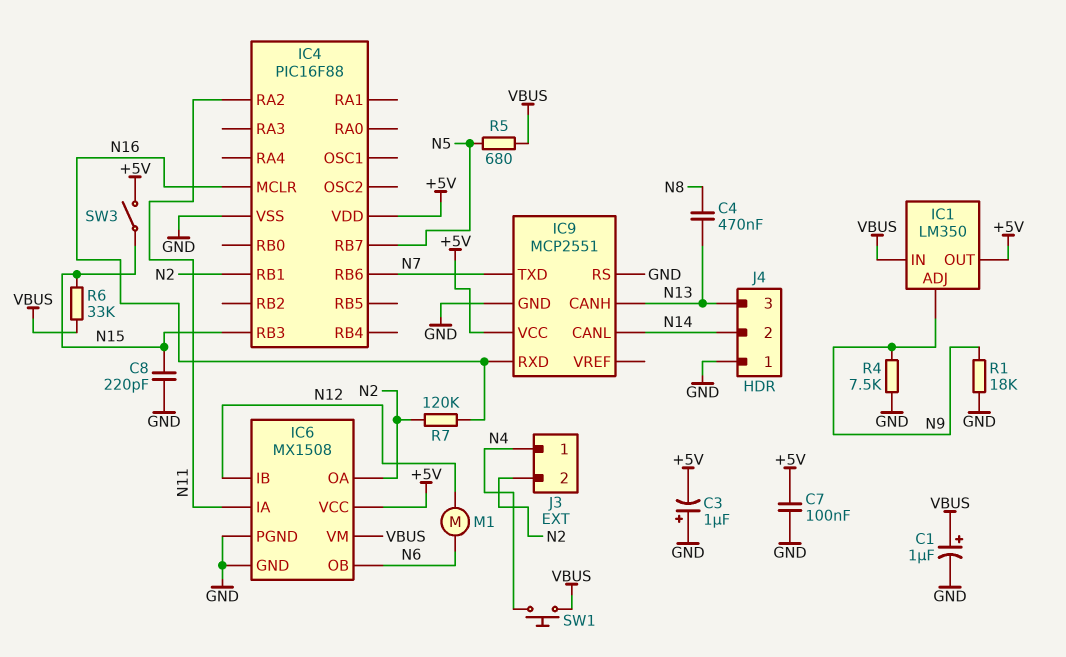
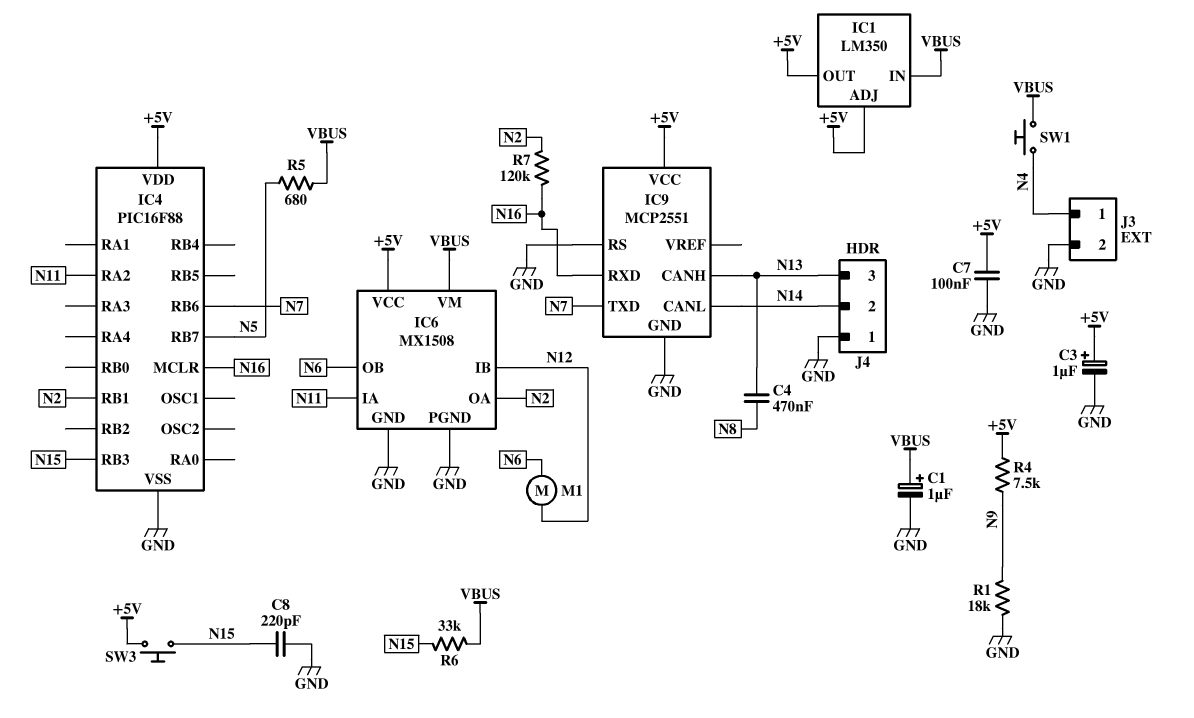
C3: 1uF (plus GND, minus +5V) -> 1uF (plus +5V, minus GND)
IC1 pin ADJ: N9 -> +5V
J3 pin 2: N2 -> GND
R4: 7.5k (GND, N9) -> 7.5k (+5V, N9)
SW3: switch (+5V, N15) -> button (+5V, N15)

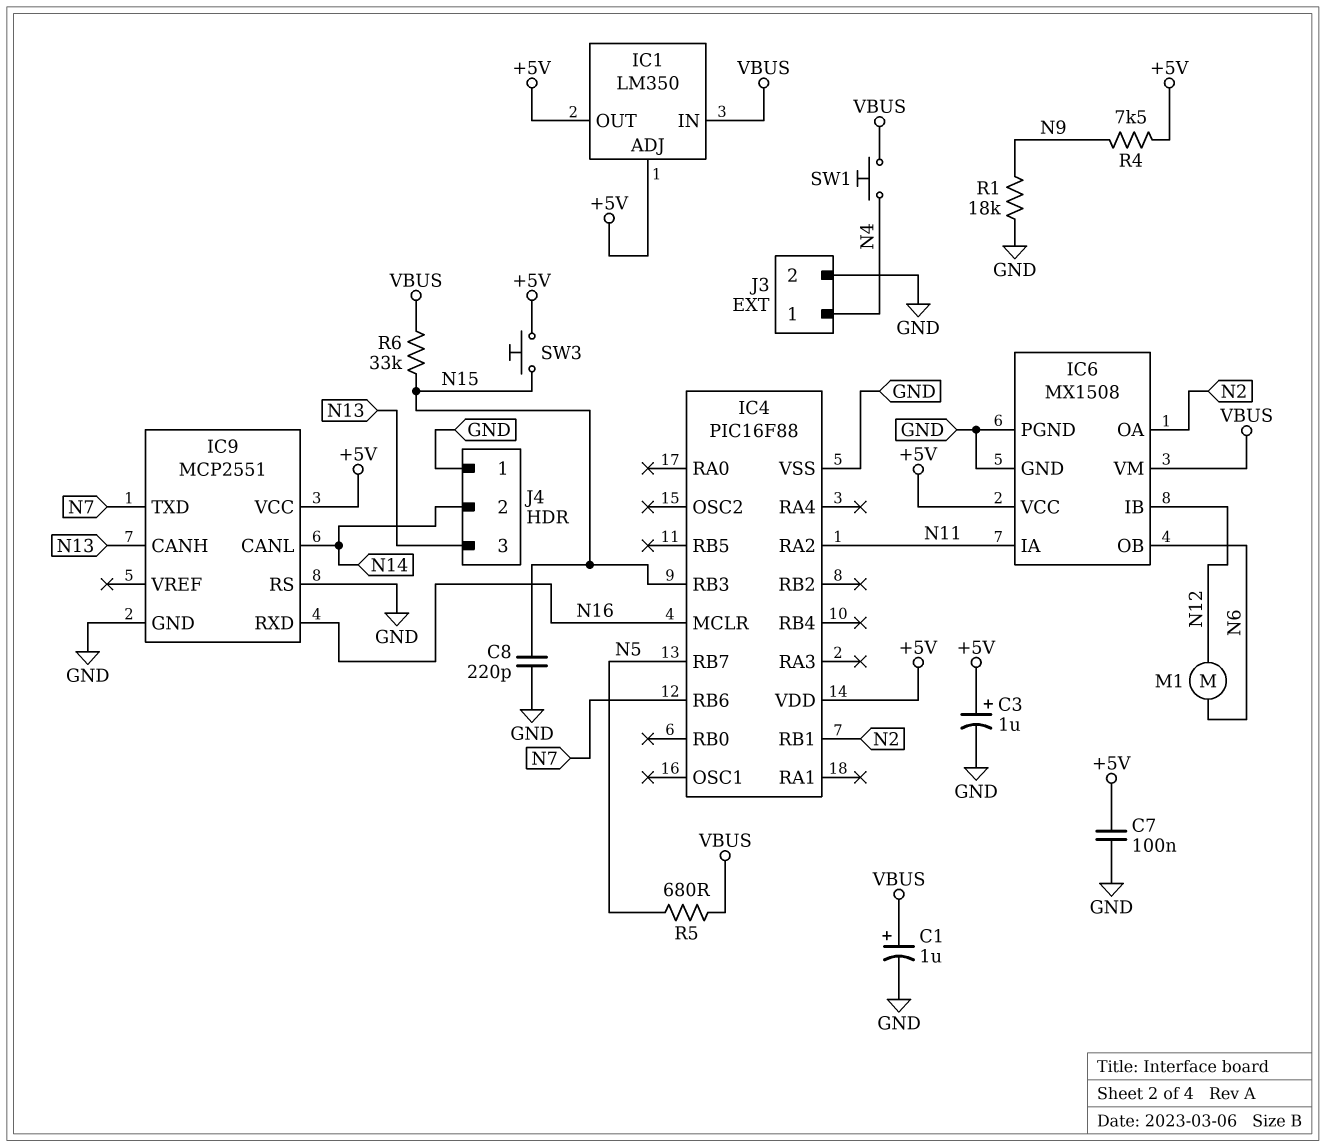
C4: 470nF (N8, N13) -> none
R7: 120k (N2, N16) -> none

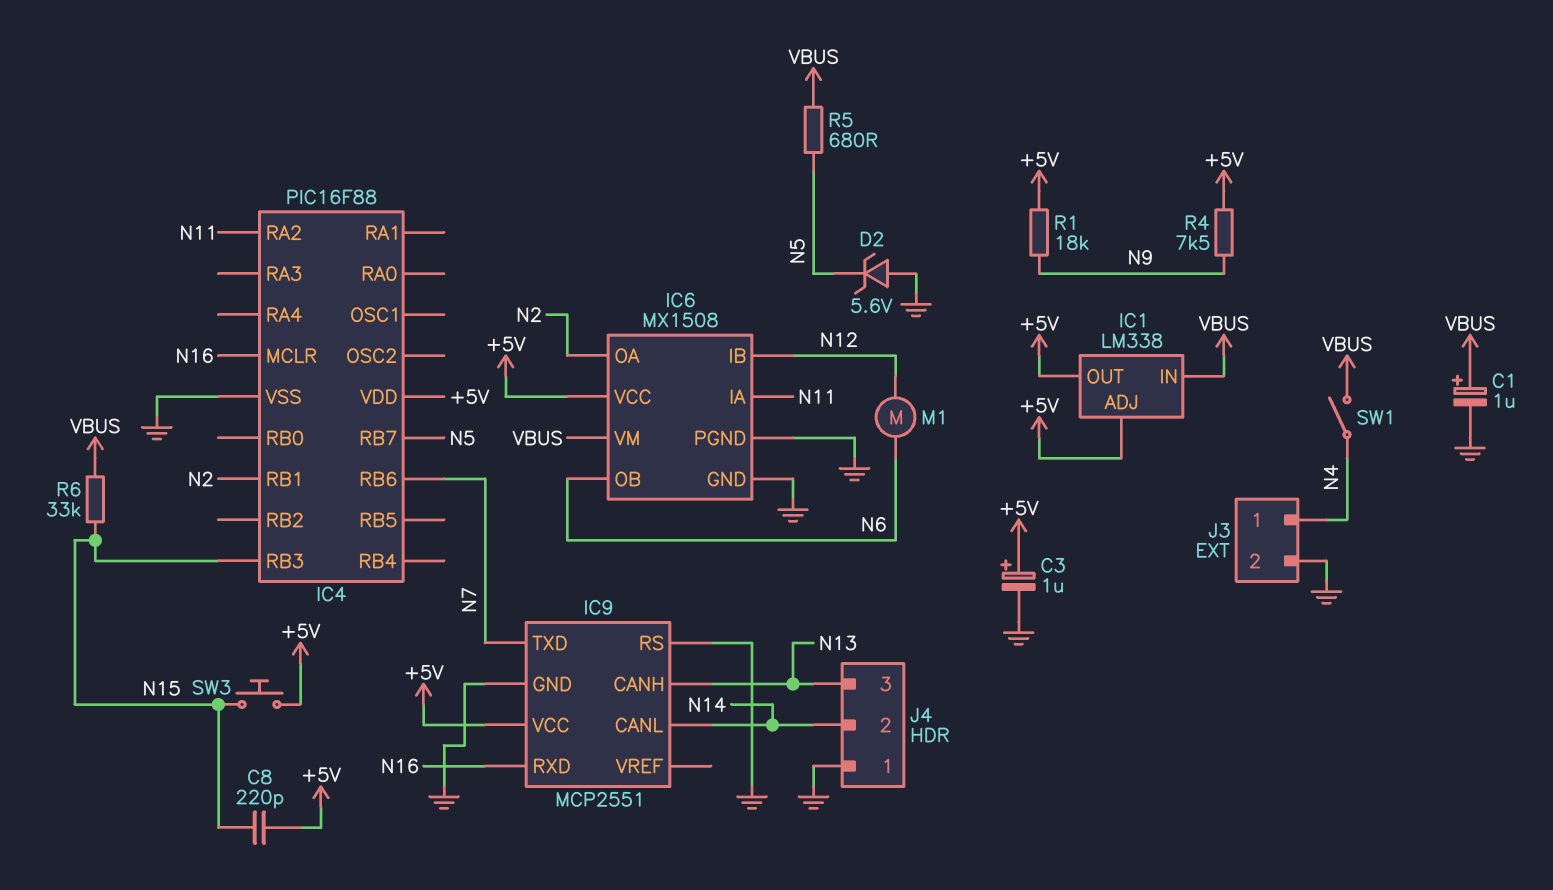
C7: 100nF (+5V, GND) -> none
C8: 220pF (GND, N15) -> 220pF (+5V, N15)
D2: none -> zener 5.6V (A GND, K N5)
IC1: LM350 -> LM338
R1: 18k (GND, N9) -> 18k (+5V, N9)
SW1: button (N4, VBUS) -> switch (N4, VBUS)

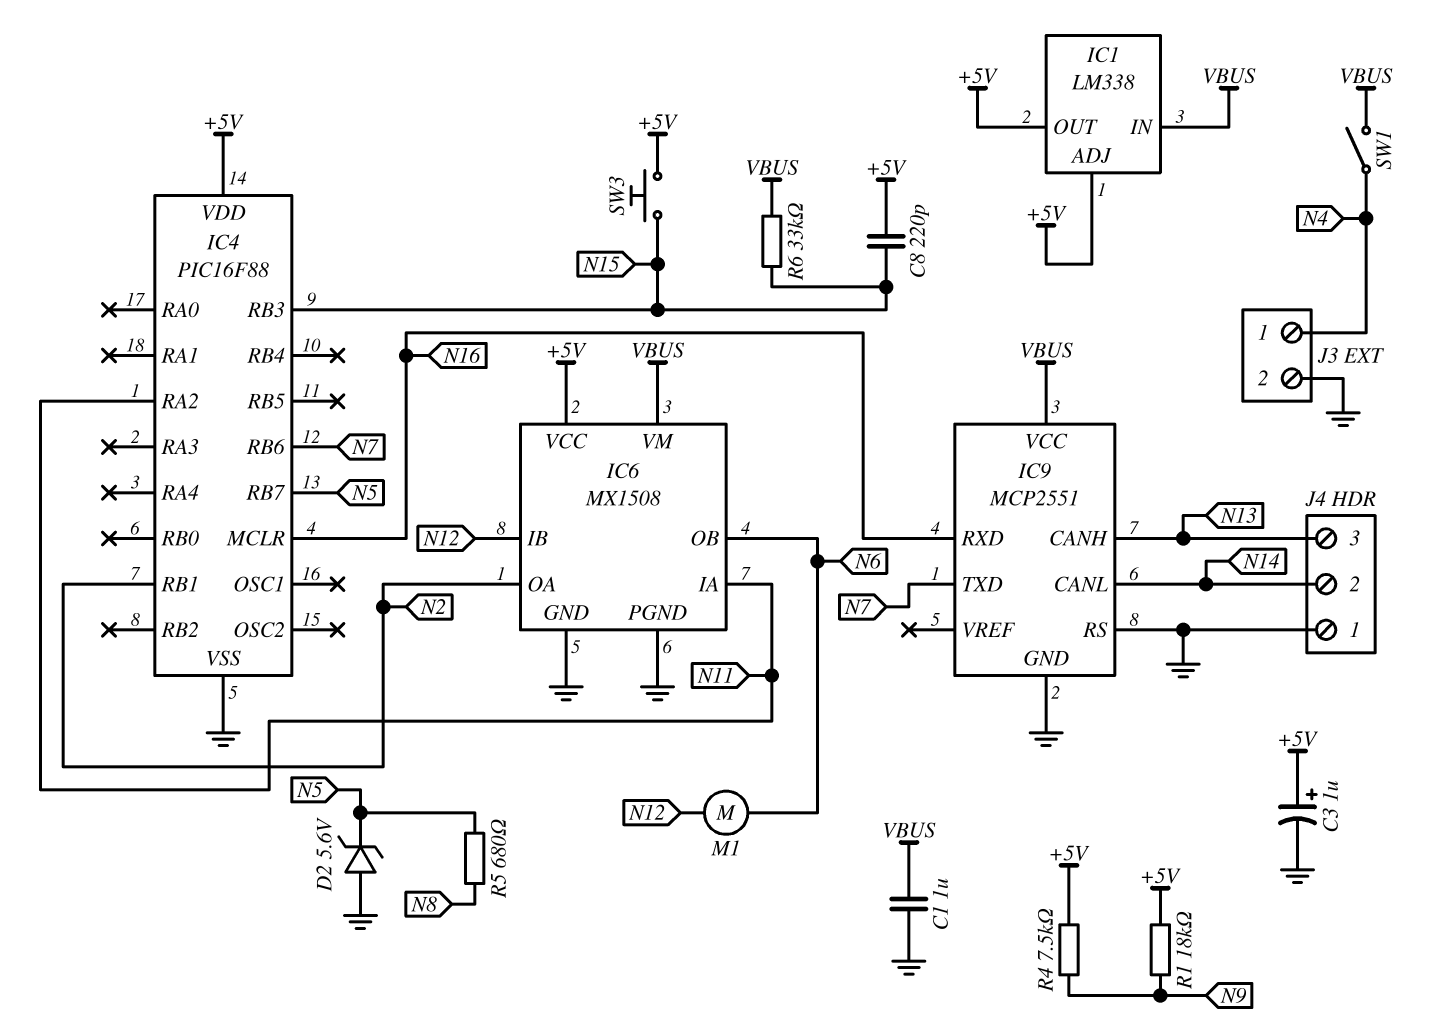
C1: 1uF (plus VBUS, minus GND) -> 1uF (GND, VBUS)
IC9 pin VCC: +5V -> VBUS
R5: 680 (N5, VBUS) -> 680 (N5, N8)

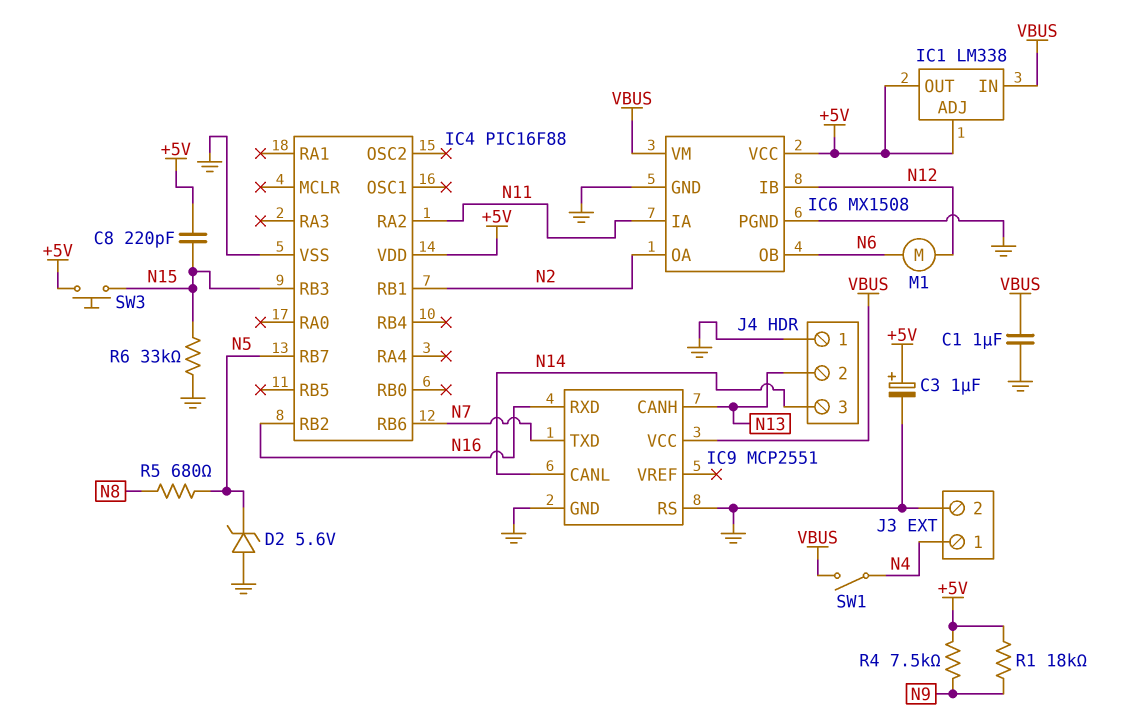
IC4 pin MCLR: N16 -> none
IC4 pin RB2: none -> N16
J4 pin 2: N14 -> N13
J4 pin 3: N13 -> N14
R6: 33k (N15, VBUS) -> 33k (GND, N15)

